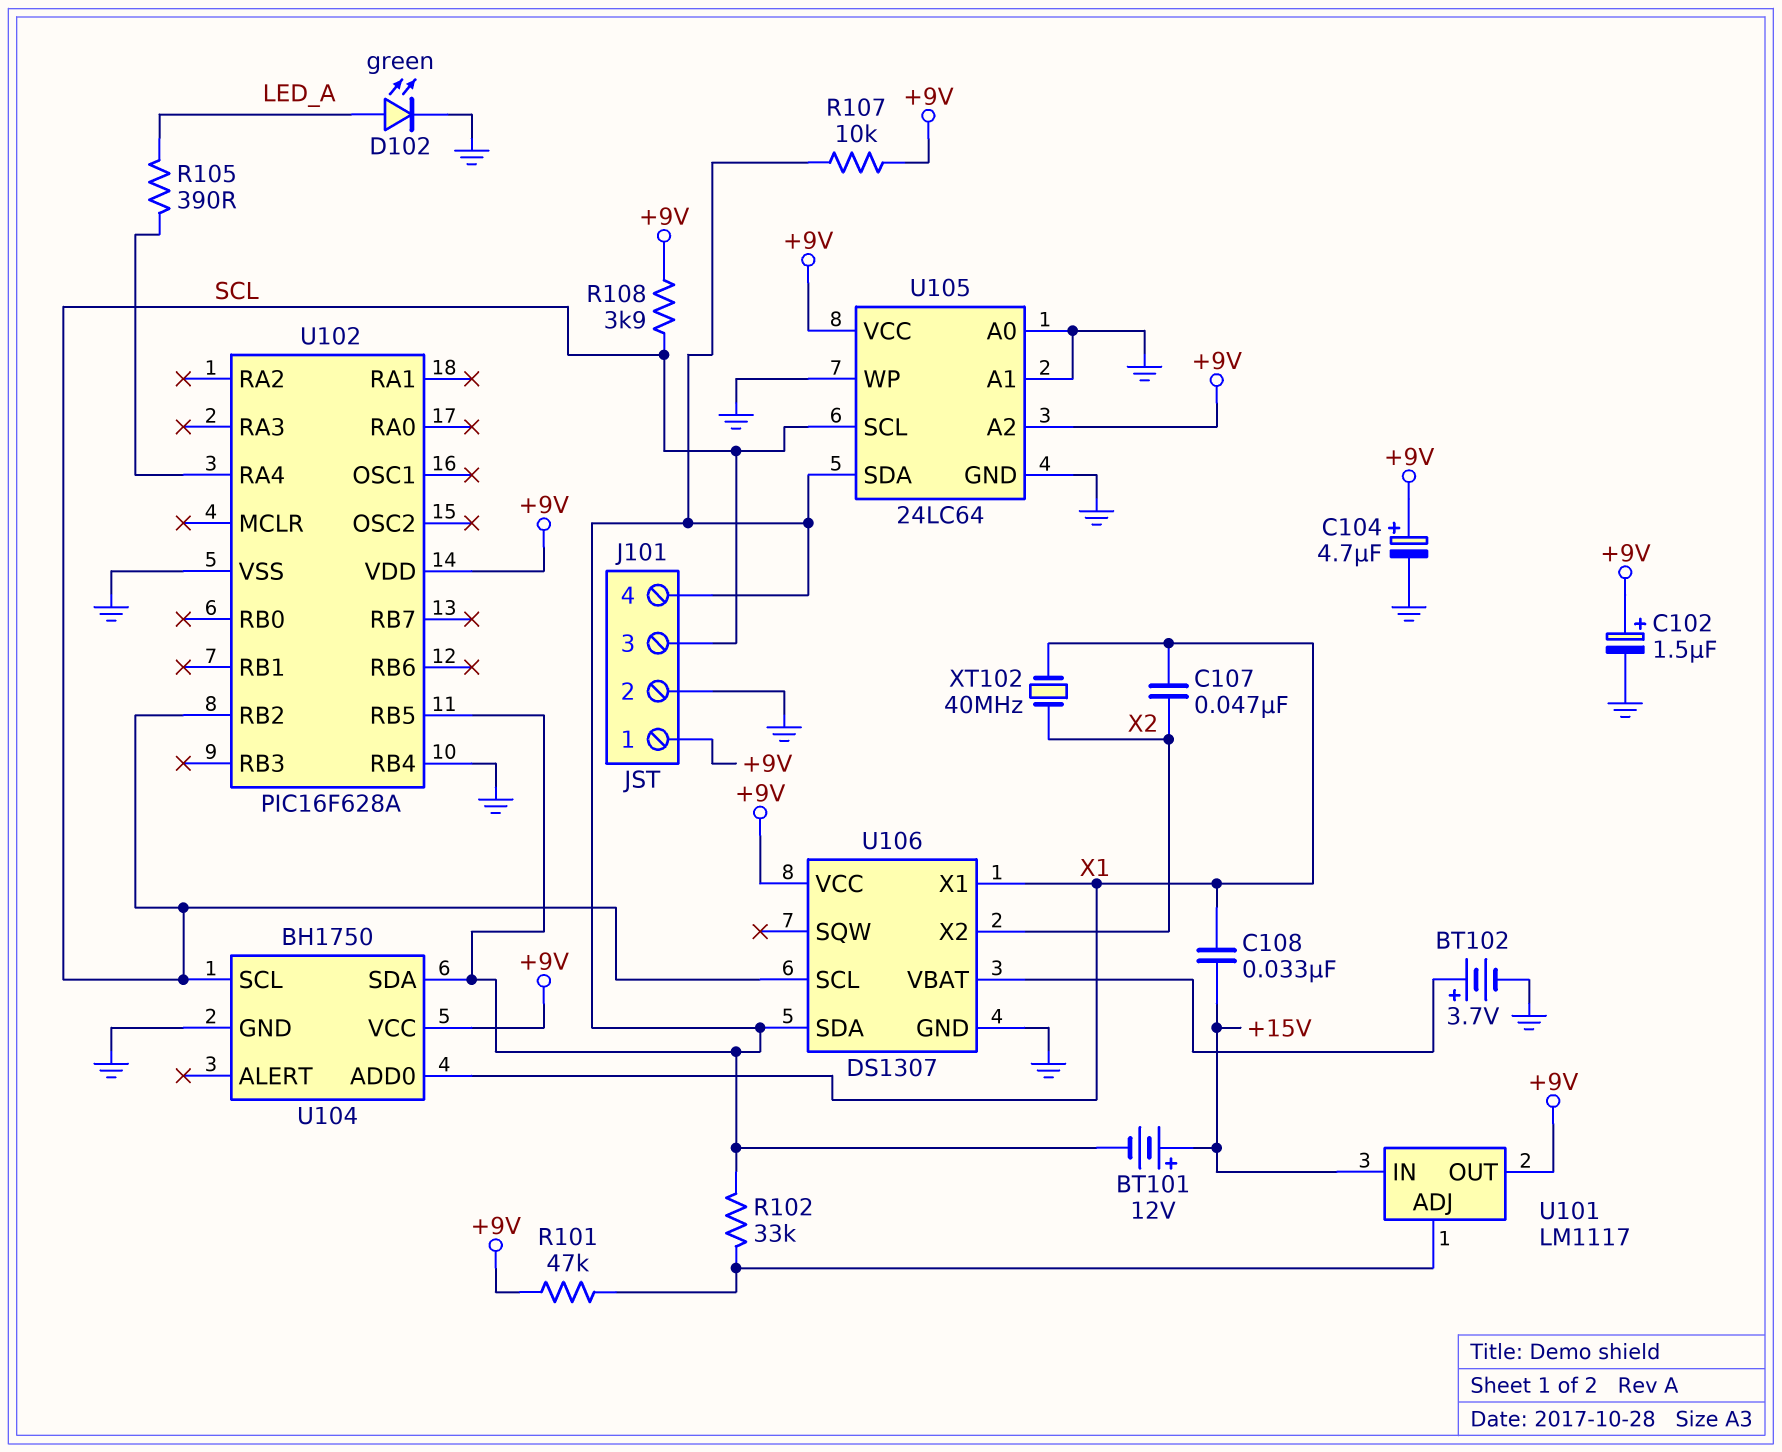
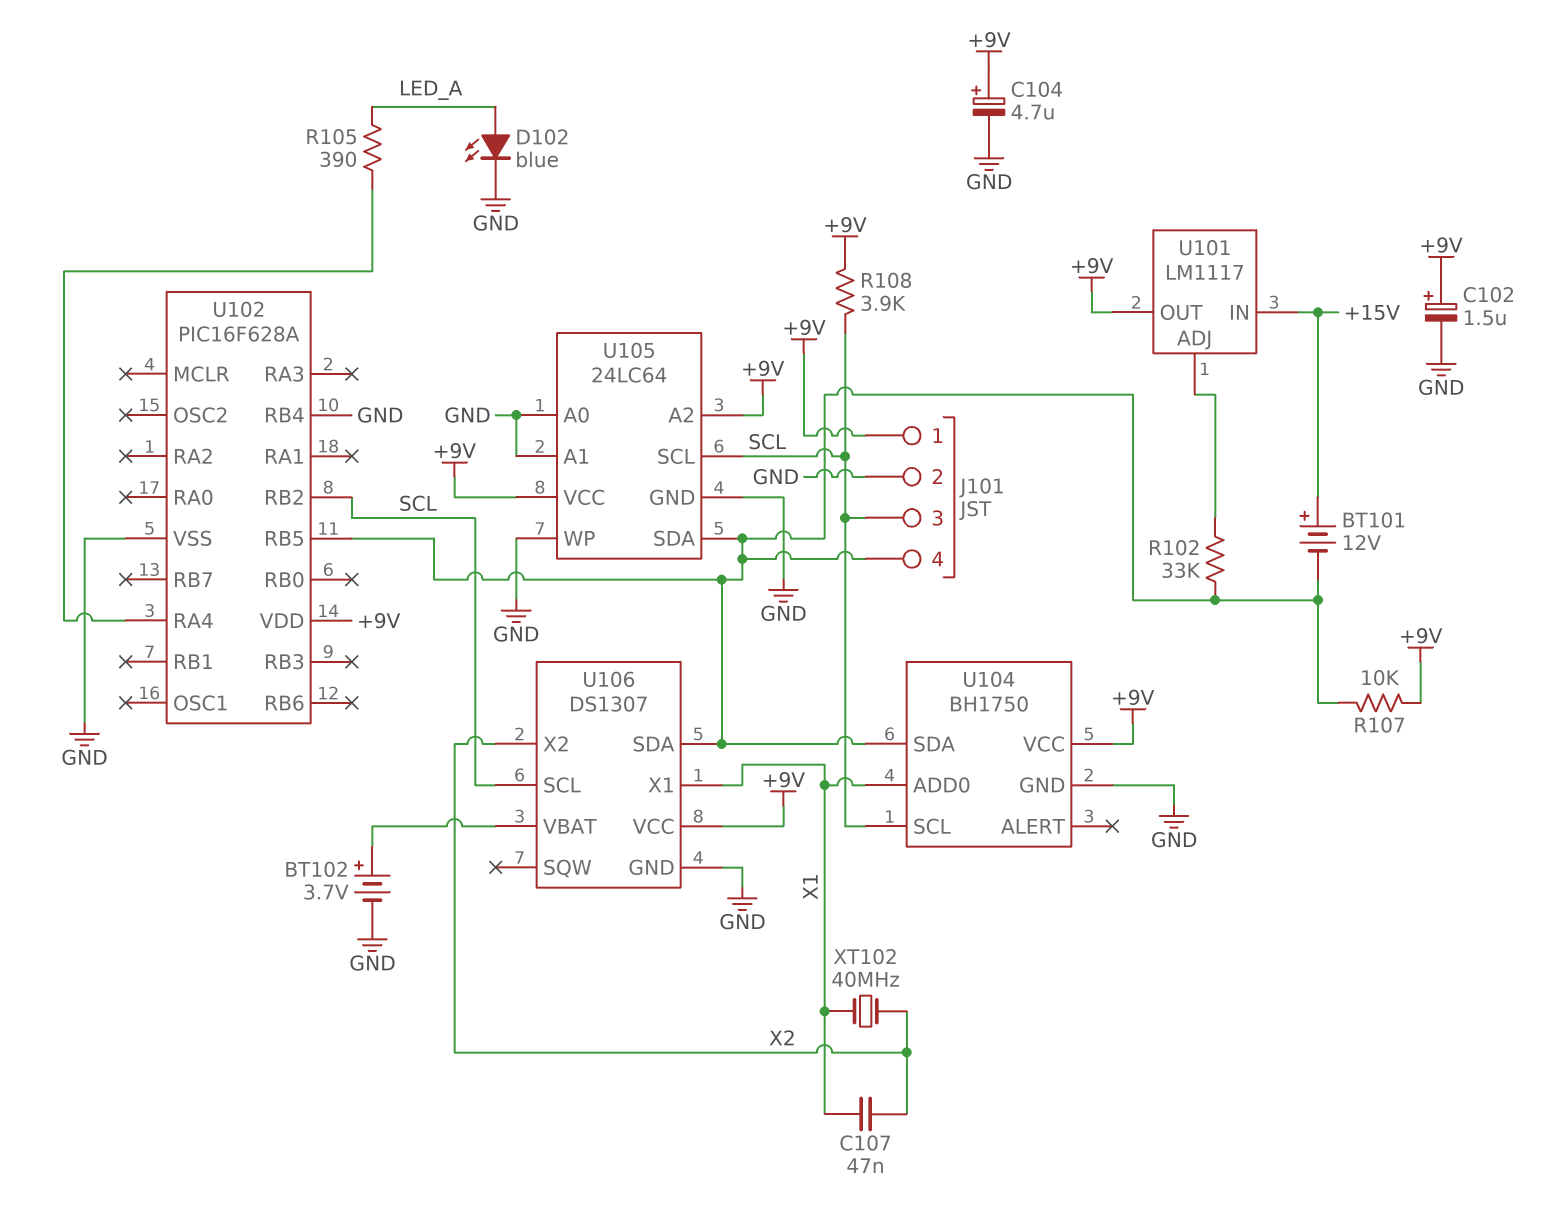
C108: 33nF (+15V, X1) -> none
D102: LED green (A LED_A, K GND) -> LED blue (A LED_A, K GND)
R101: 47k (+9V, U101/ADJ) -> none

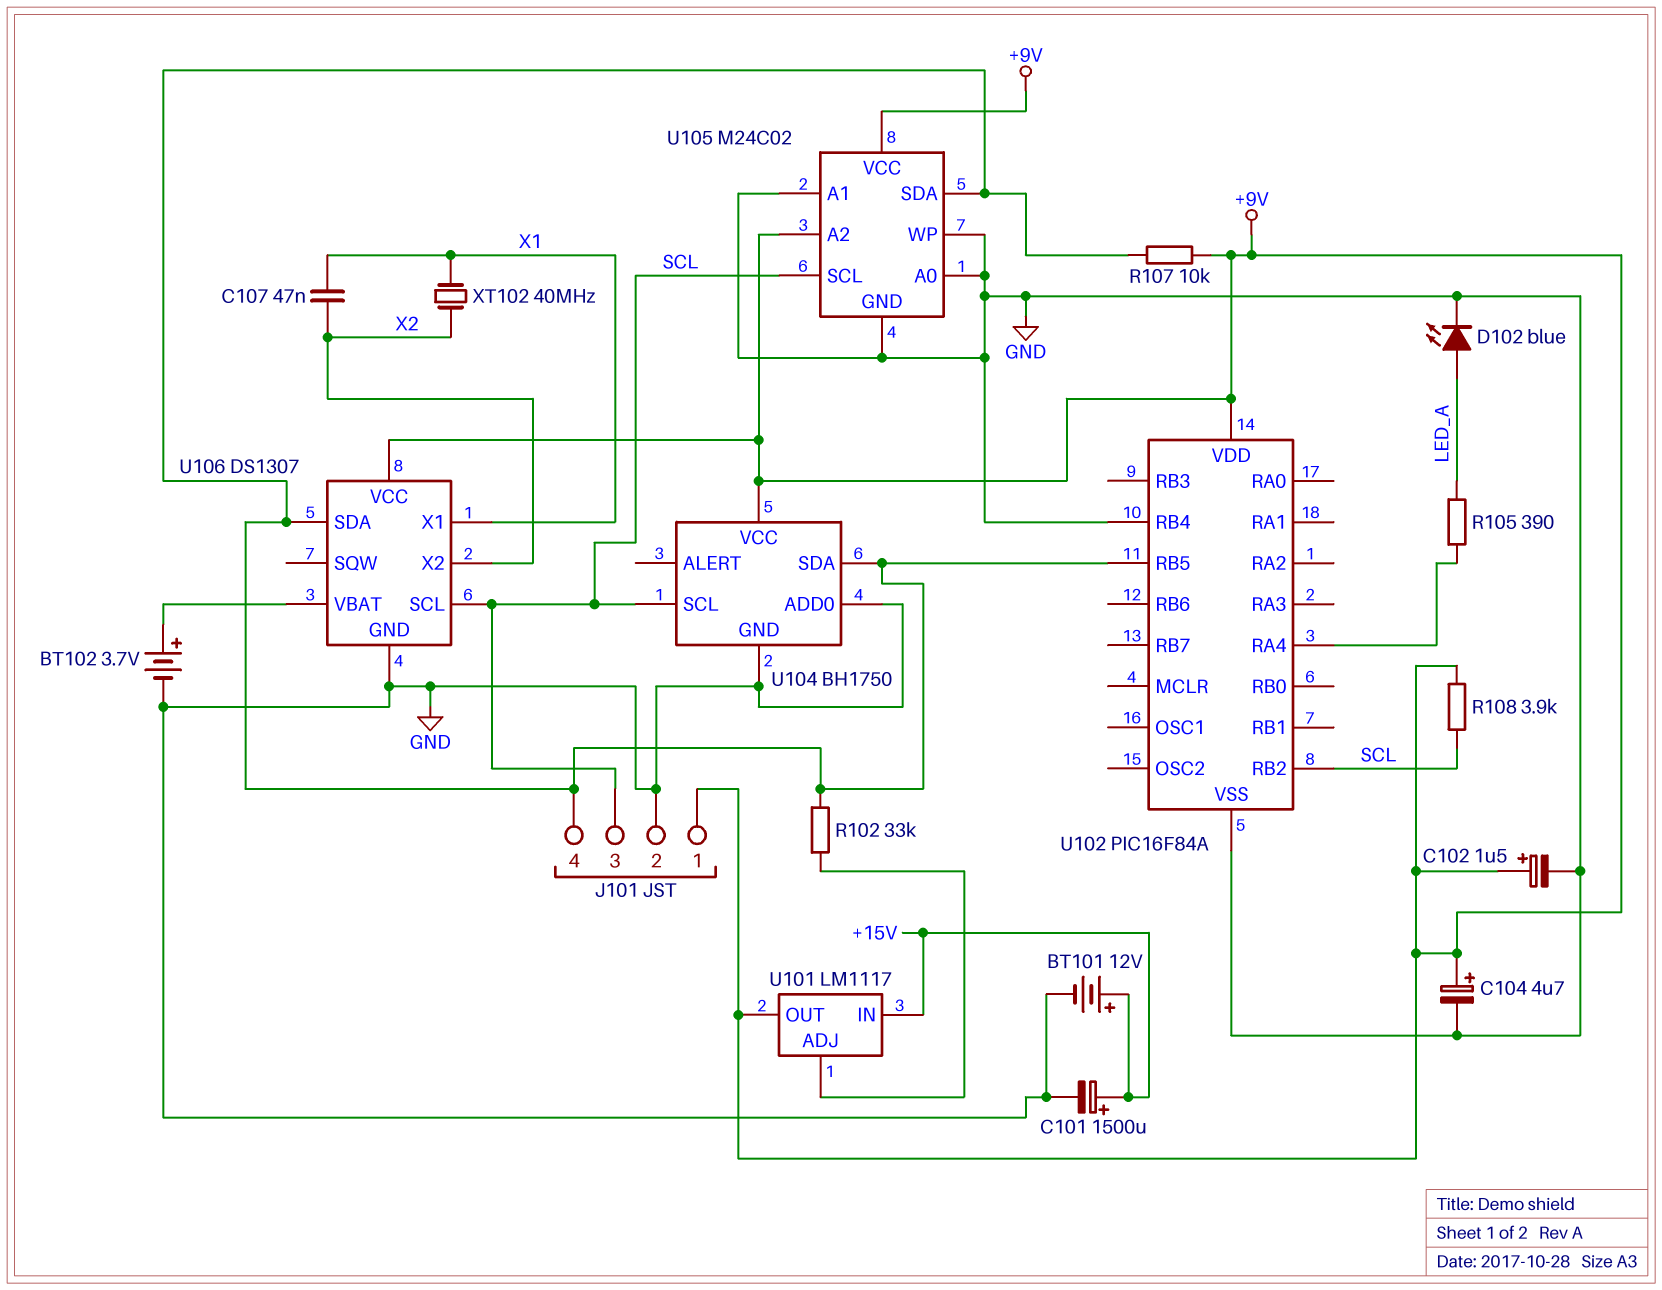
BT101: 12V (plus +15V, minus J101/4) -> 12V (plus +15V, minus GND)
C101: none -> 1500uF (plus +15V, minus GND)
U102: PIC16F628A -> PIC16F84A
U104 pin ADD0: X1 -> GND
U105: 24LC64 -> M24C02

